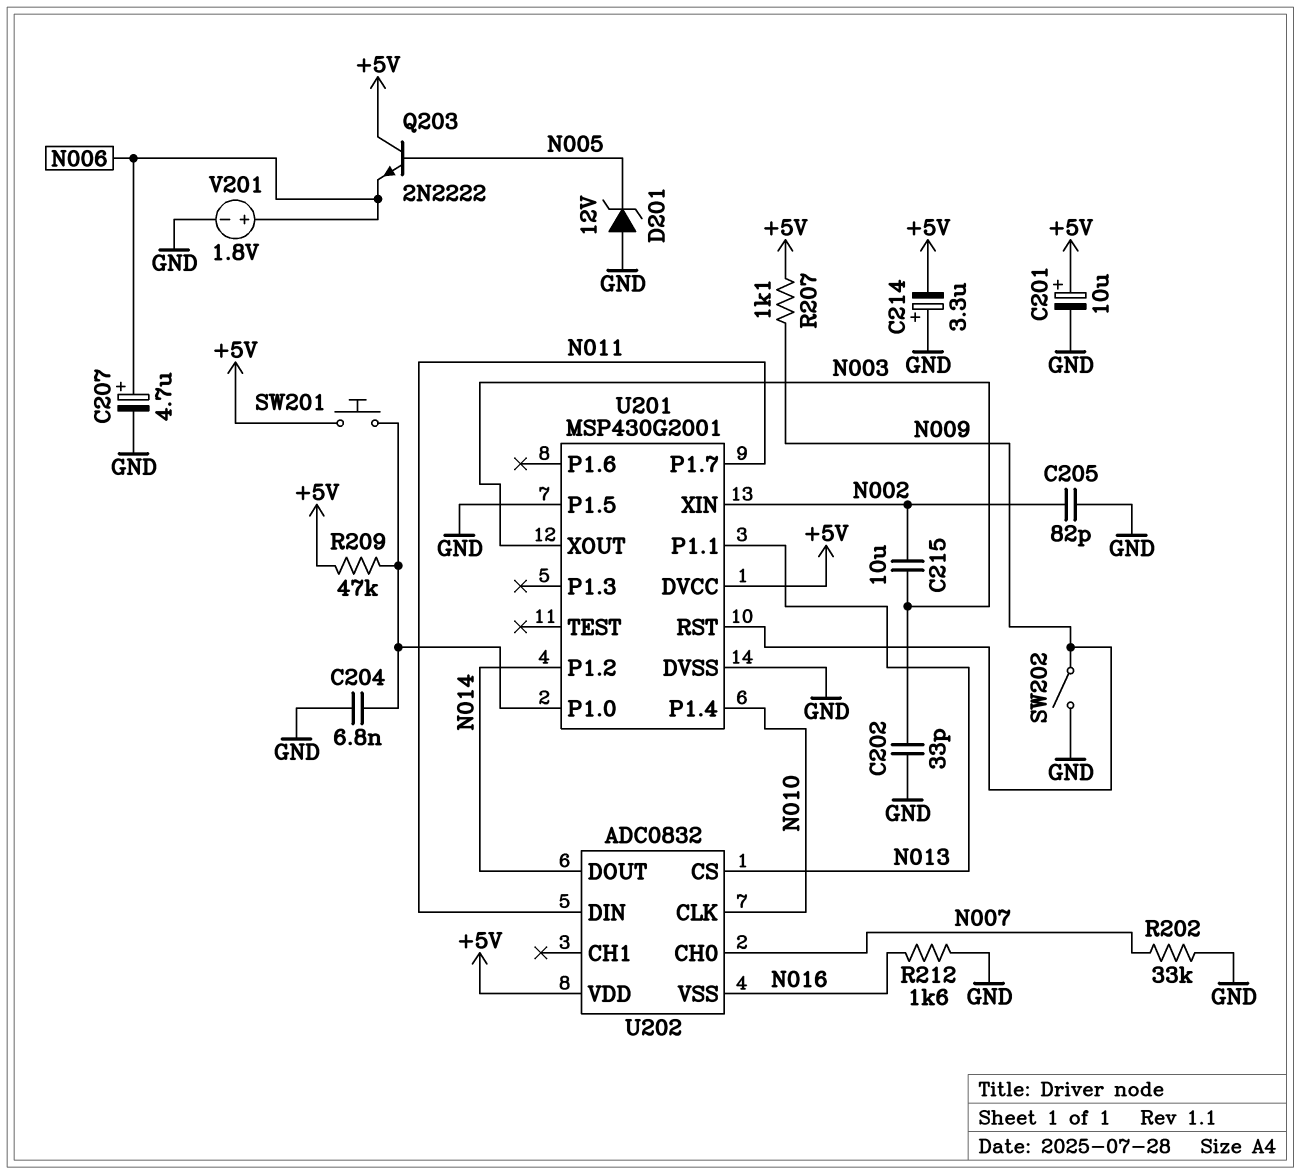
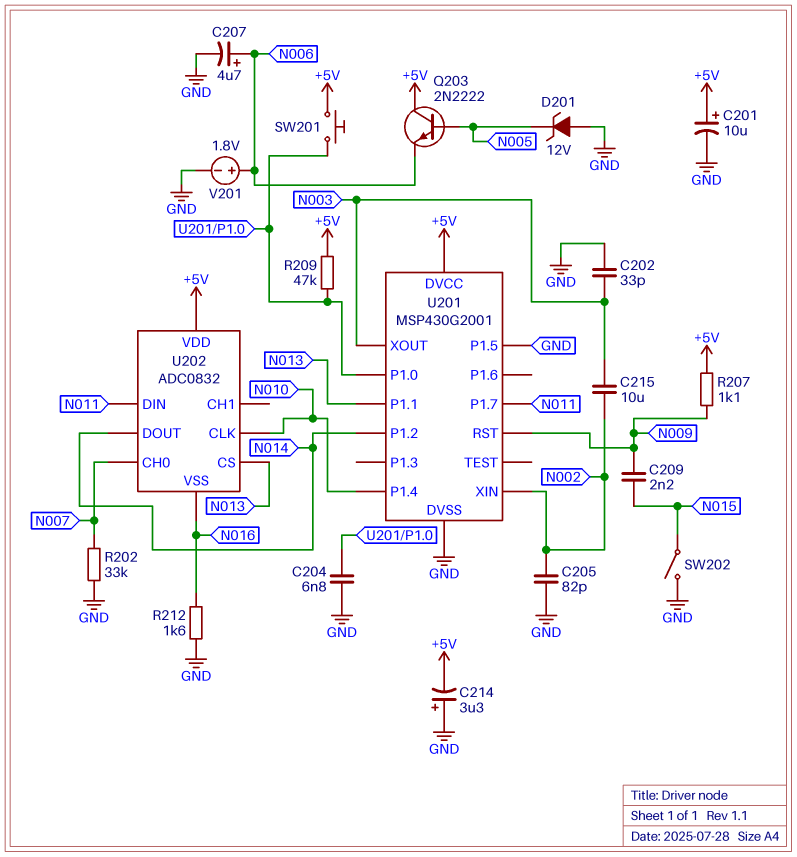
C209: none -> 2.2nF (N009, N015)
SW202: switch (GND, N009) -> switch (GND, N015)

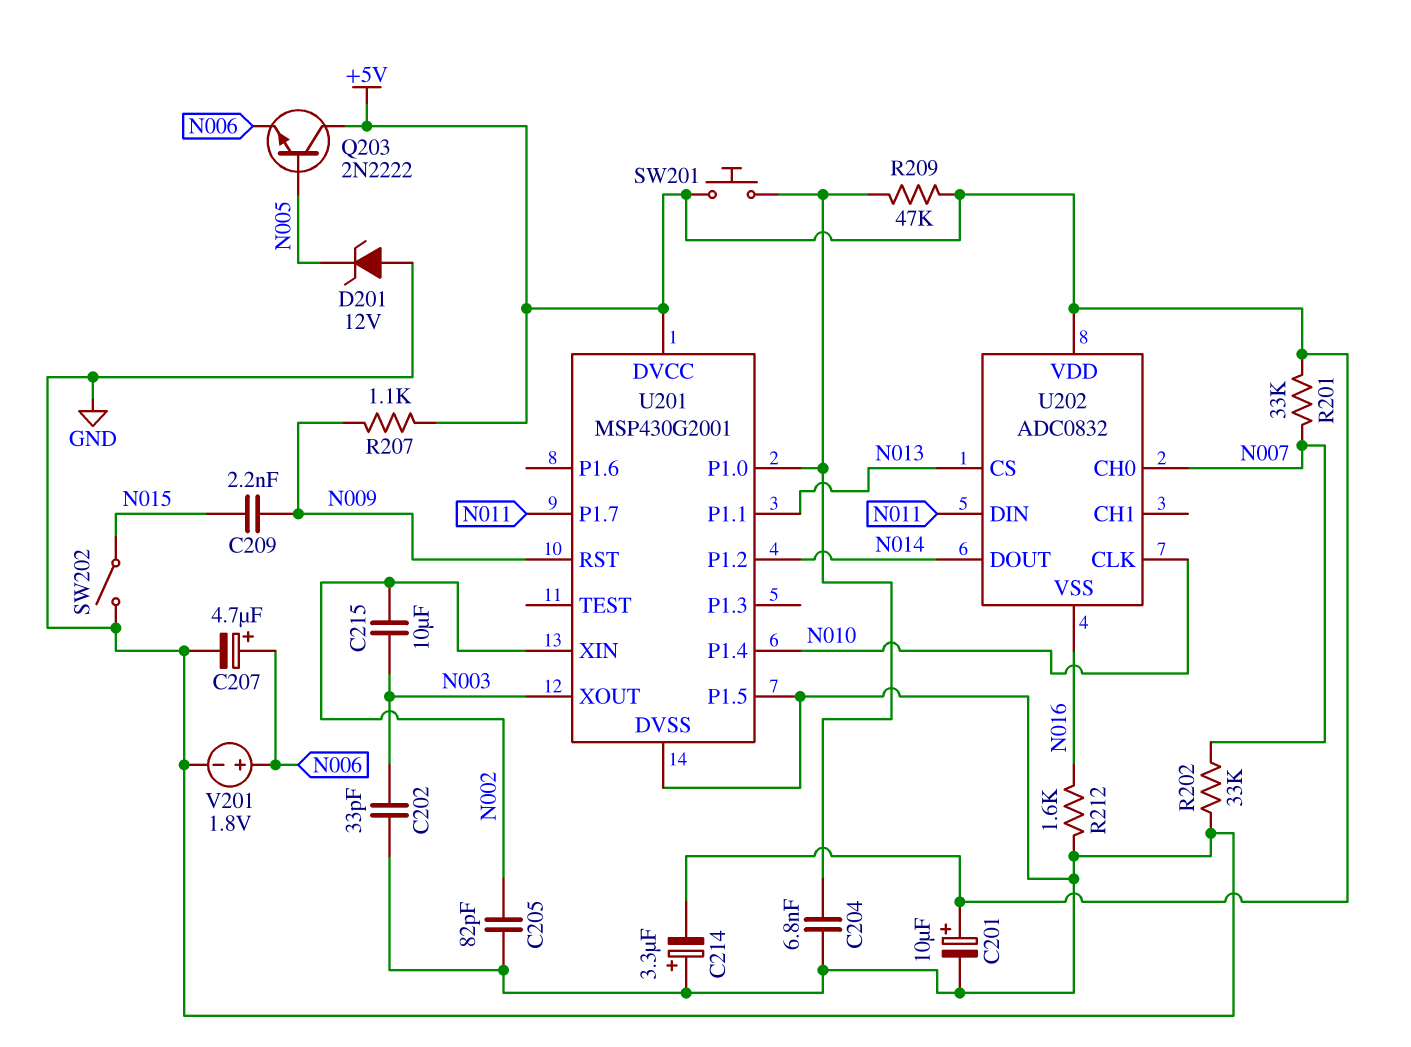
R201: none -> 33k (+5V, N007)

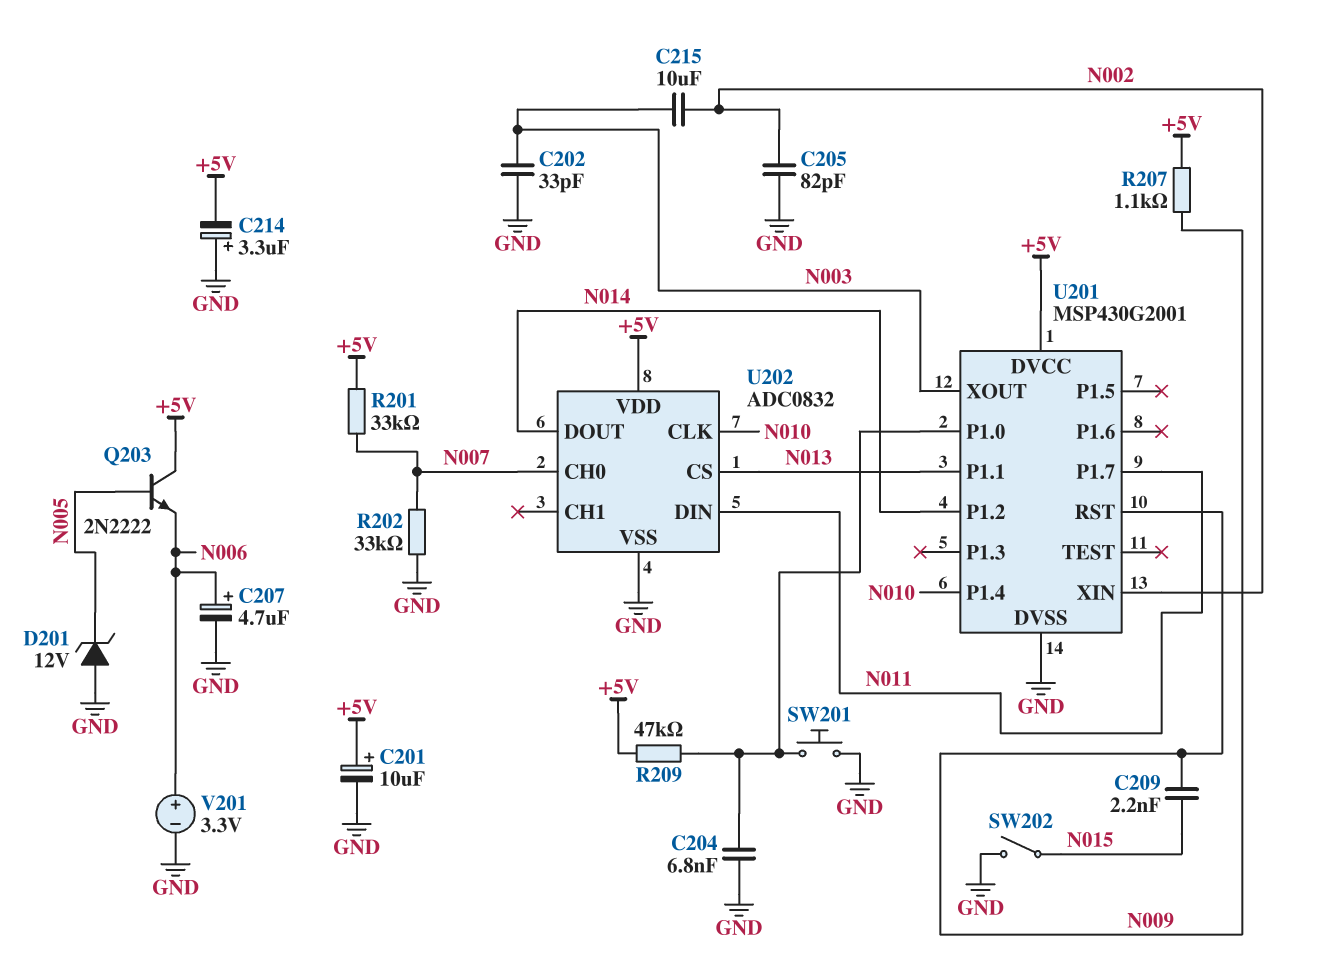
R212: 1.6k (GND, N016) -> none
SW201: button (+5V, U201/P1.0) -> button (GND, U201/P1.0)
U201 pin P1.5: GND -> none
U202 pin VSS: N016 -> GND
V201: 1.8V (plus N006, minus GND) -> 3.3V (plus N006, minus GND)

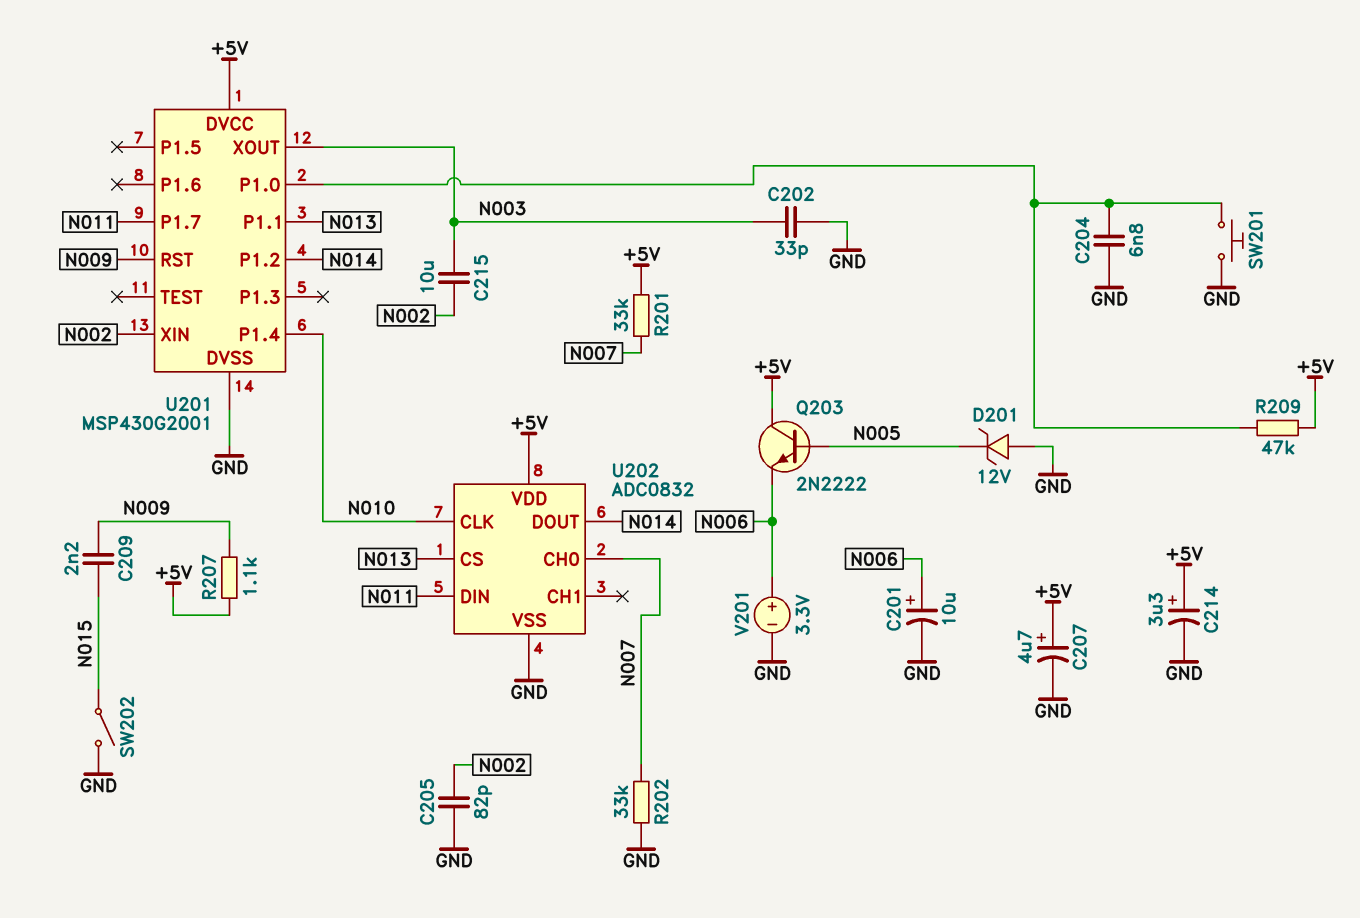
C201: 10uF (plus +5V, minus GND) -> 10uF (plus N006, minus GND)
C207: 4.7uF (plus N006, minus GND) -> 4.7uF (plus +5V, minus GND)
C214: 3.3uF (plus GND, minus +5V) -> 3.3uF (plus +5V, minus GND)

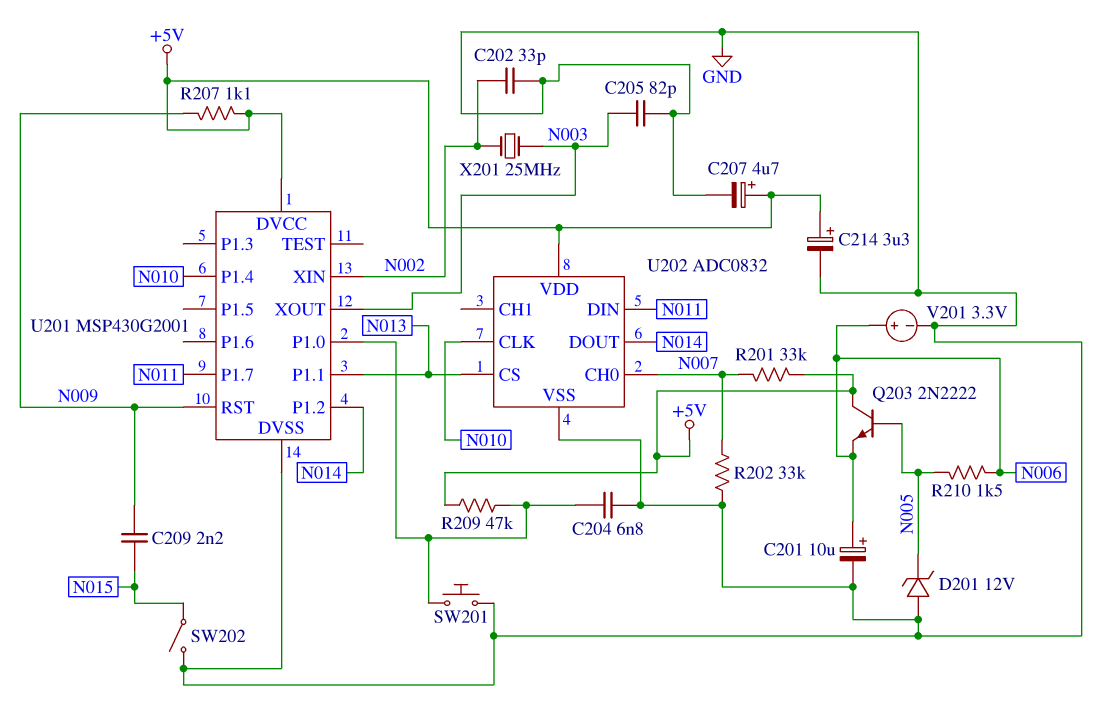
C202: 33pF (GND, N003) -> 33pF (GND, N002)
C205: 82pF (GND, N002) -> 82pF (GND, N003)
C215: 10uF (N002, N003) -> none
R210: none -> 1.5k (N005, N006)
X201: none -> 25MHz (N002, N003)

